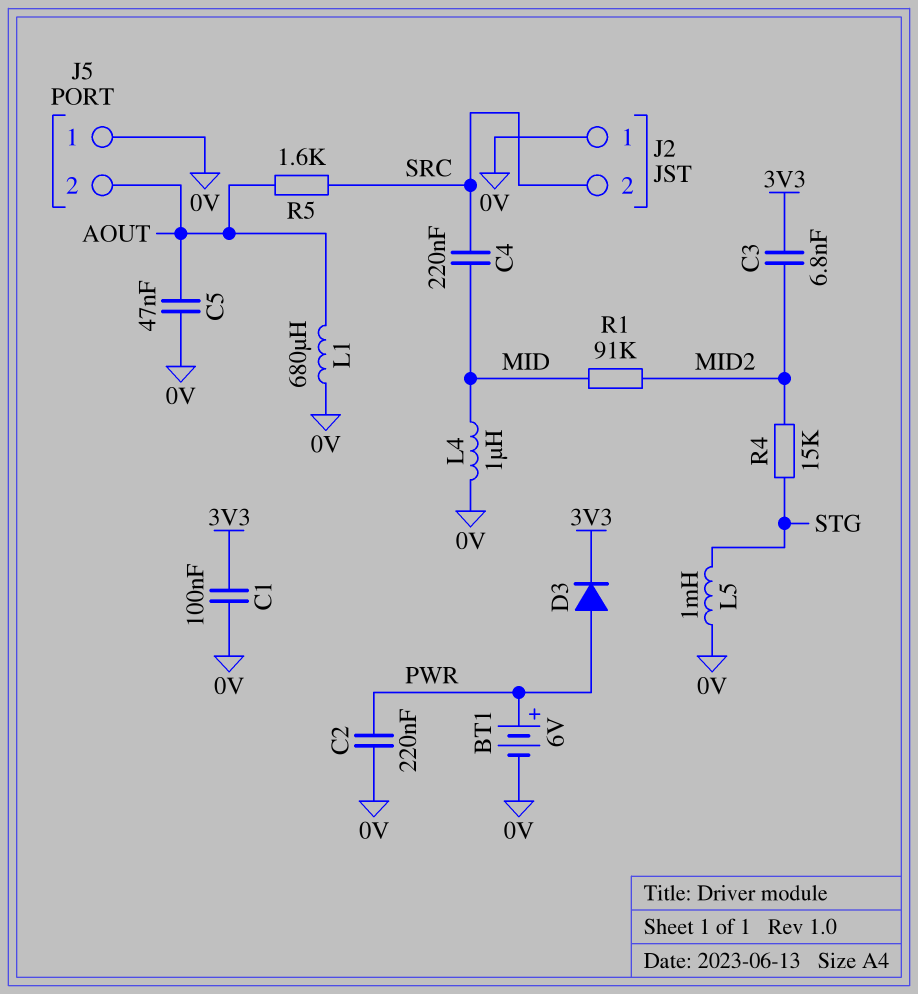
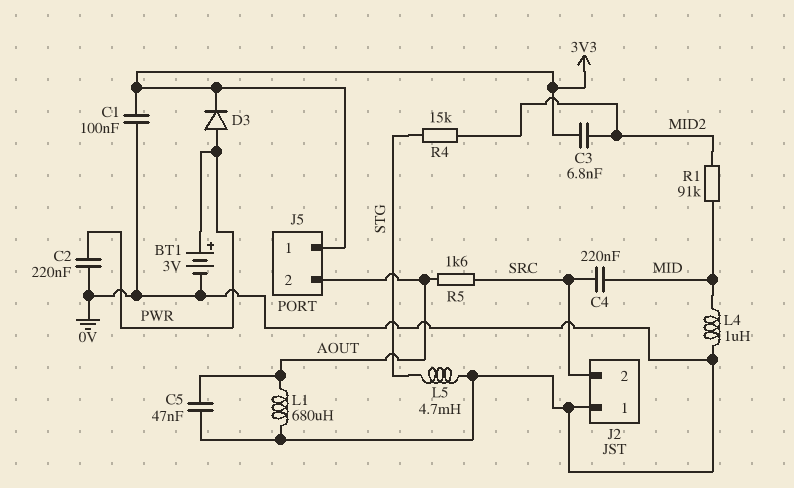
BT1: 6V (plus PWR, minus 0V) -> 3V (plus PWR, minus 0V)
J5 pin 1: 0V -> 3V3
L5: 1mH (0V, STG) -> 4.7mH (0V, STG)

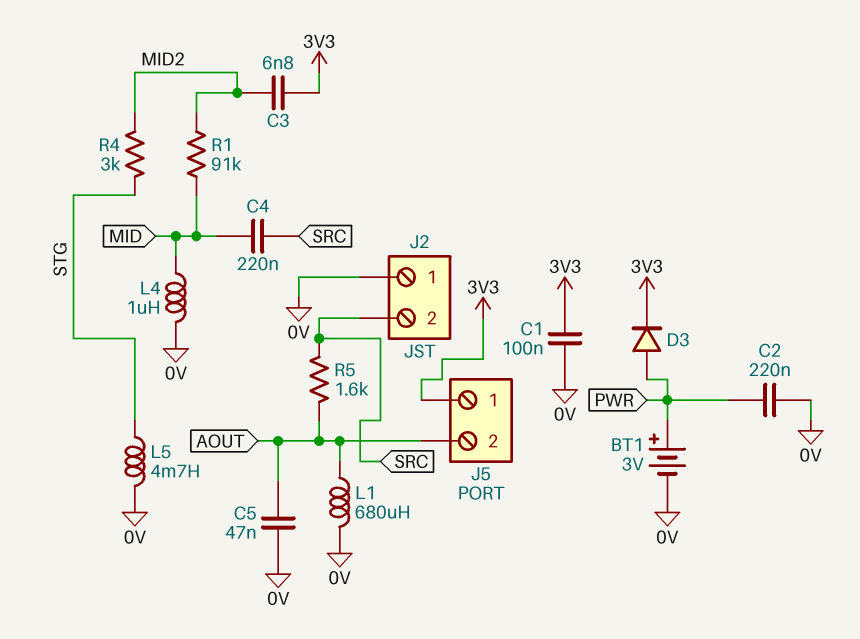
R4: 15k (MID2, STG) -> 3k (MID2, STG)

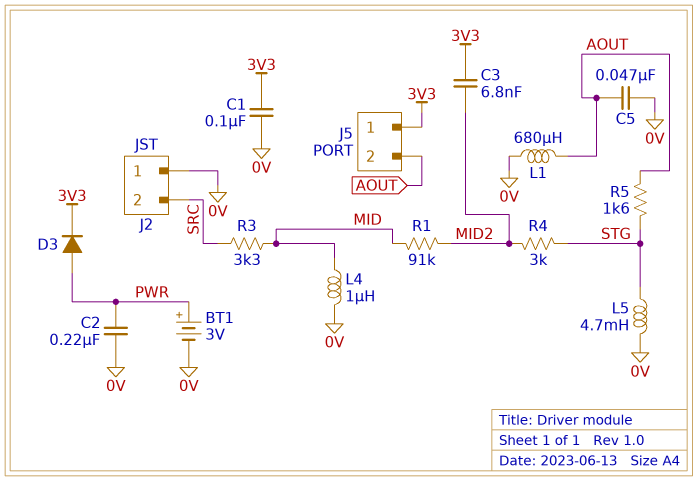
C4: 220nF (MID, SRC) -> none
R3: none -> 3.3k (MID, SRC)
R5: 1.6k (AOUT, SRC) -> 1.6k (AOUT, STG)

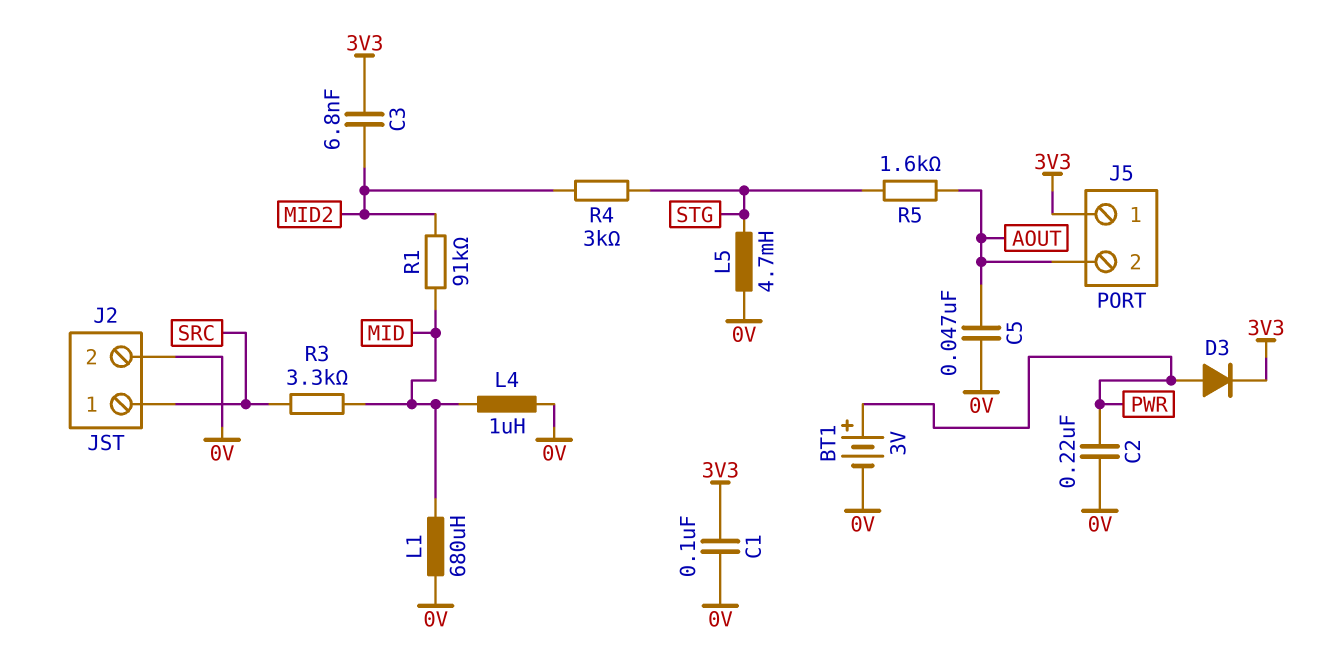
J2 pin 1: 0V -> SRC
J2 pin 2: SRC -> 0V
L1: 680uH (0V, AOUT) -> 680uH (0V, MID)

